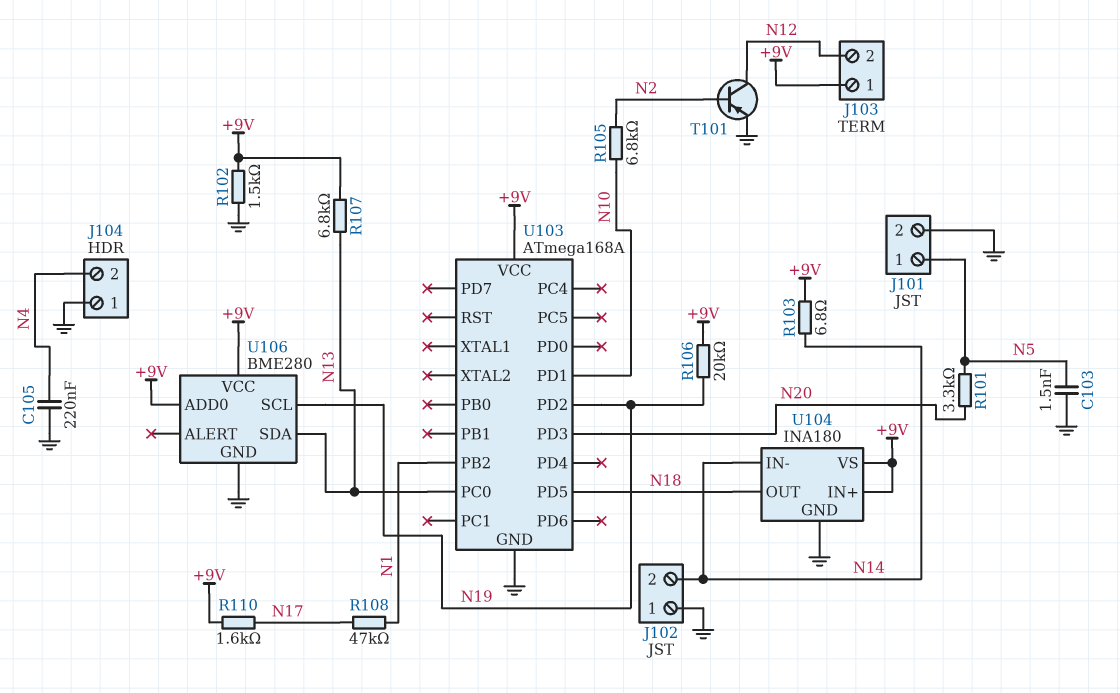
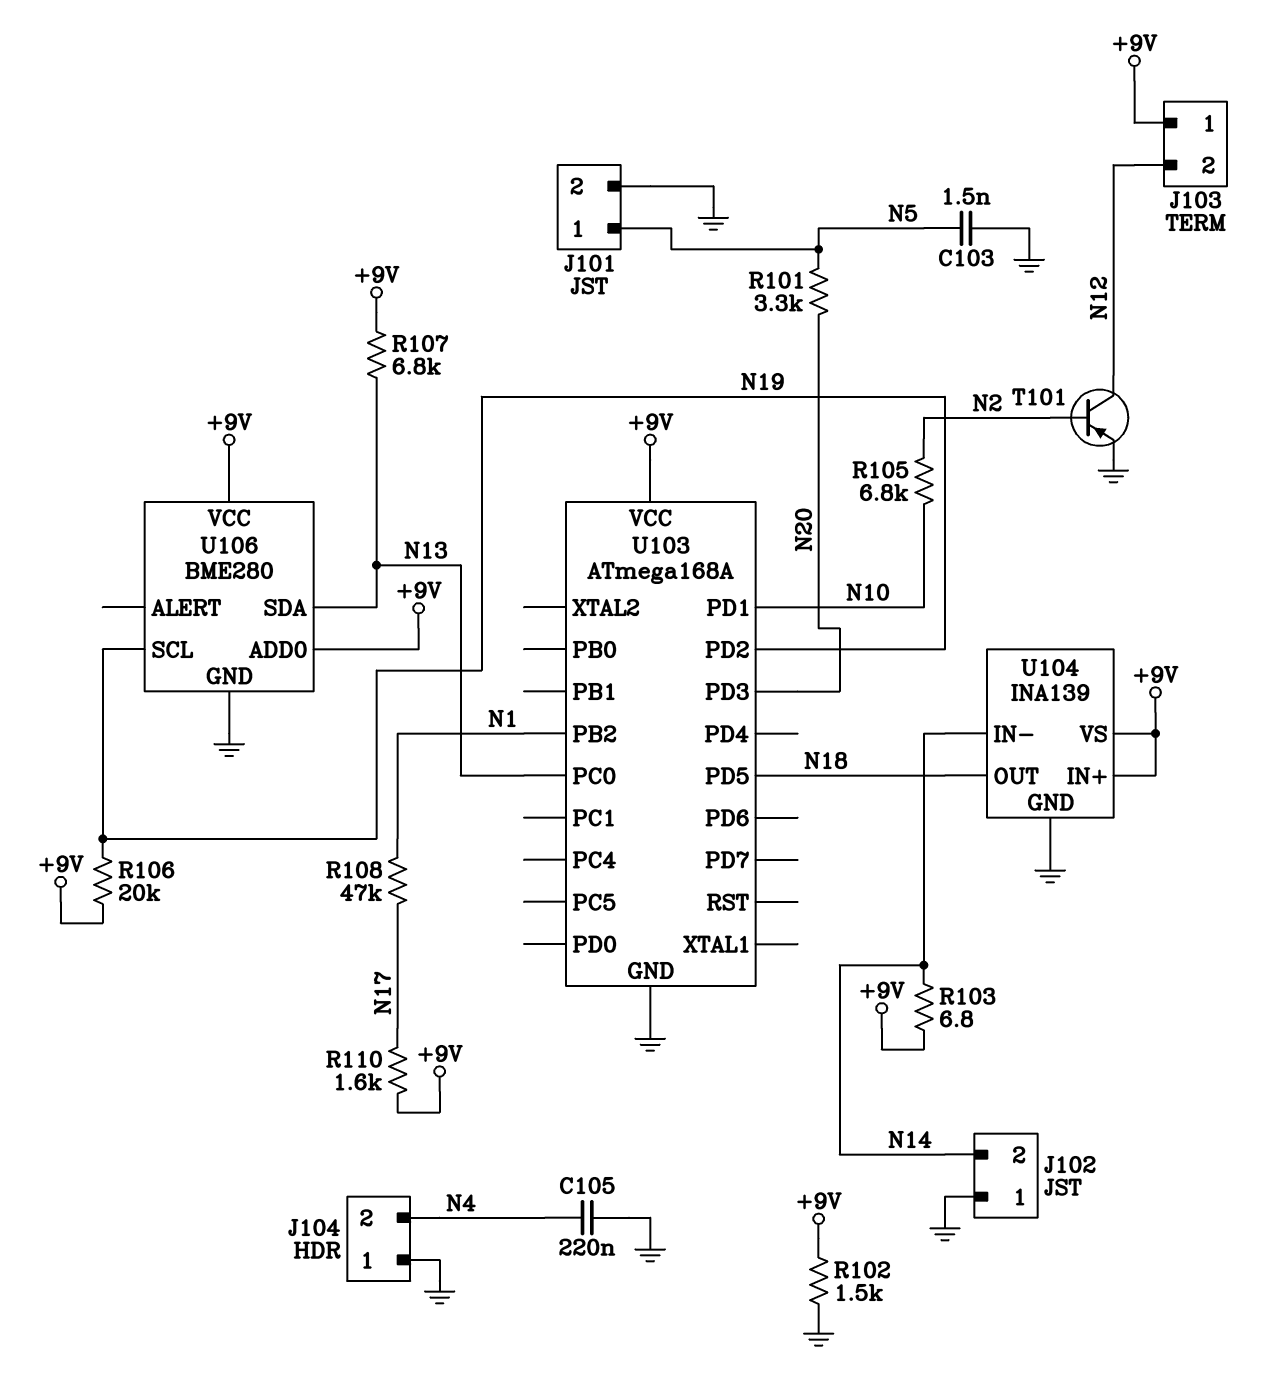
U104: INA180 -> INA139

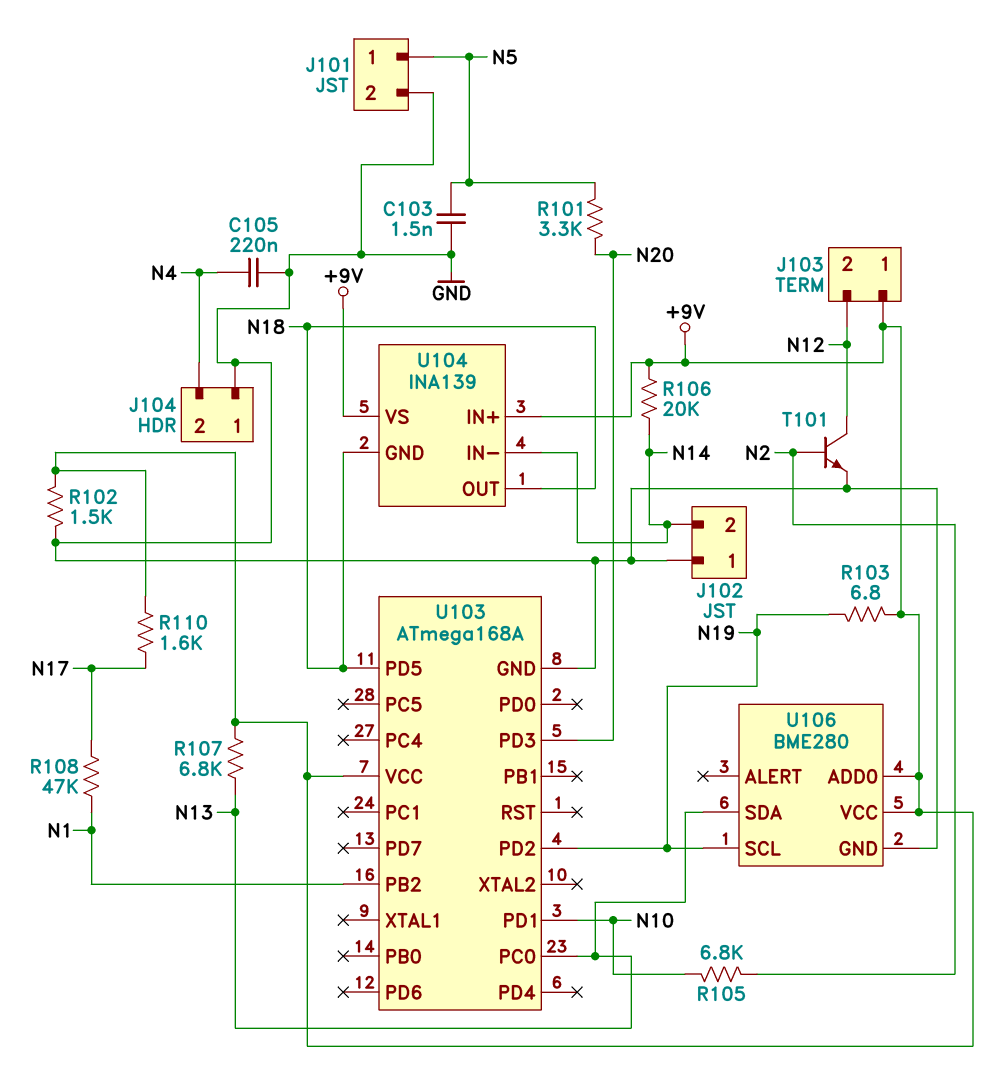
R103: 6.8 (+9V, N14) -> 6.8 (+9V, N19)
R106: 20k (+9V, N19) -> 20k (+9V, N14)
T101: PNP (B N2, C N12, E GND) -> NPN (B N2, C N12, E GND)
U104 pin GND: GND -> N18

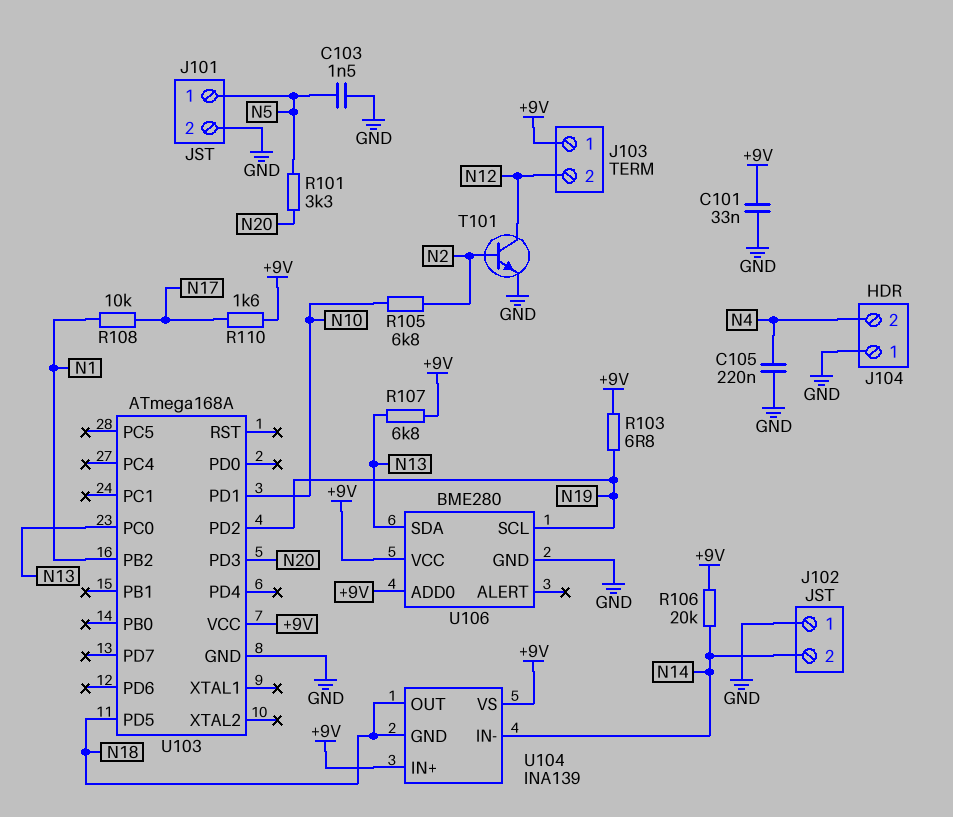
C101: none -> 33nF (+9V, GND)
R102: 1.5k (+9V, GND) -> none
R108: 47k (N1, N17) -> 10k (N1, N17)

